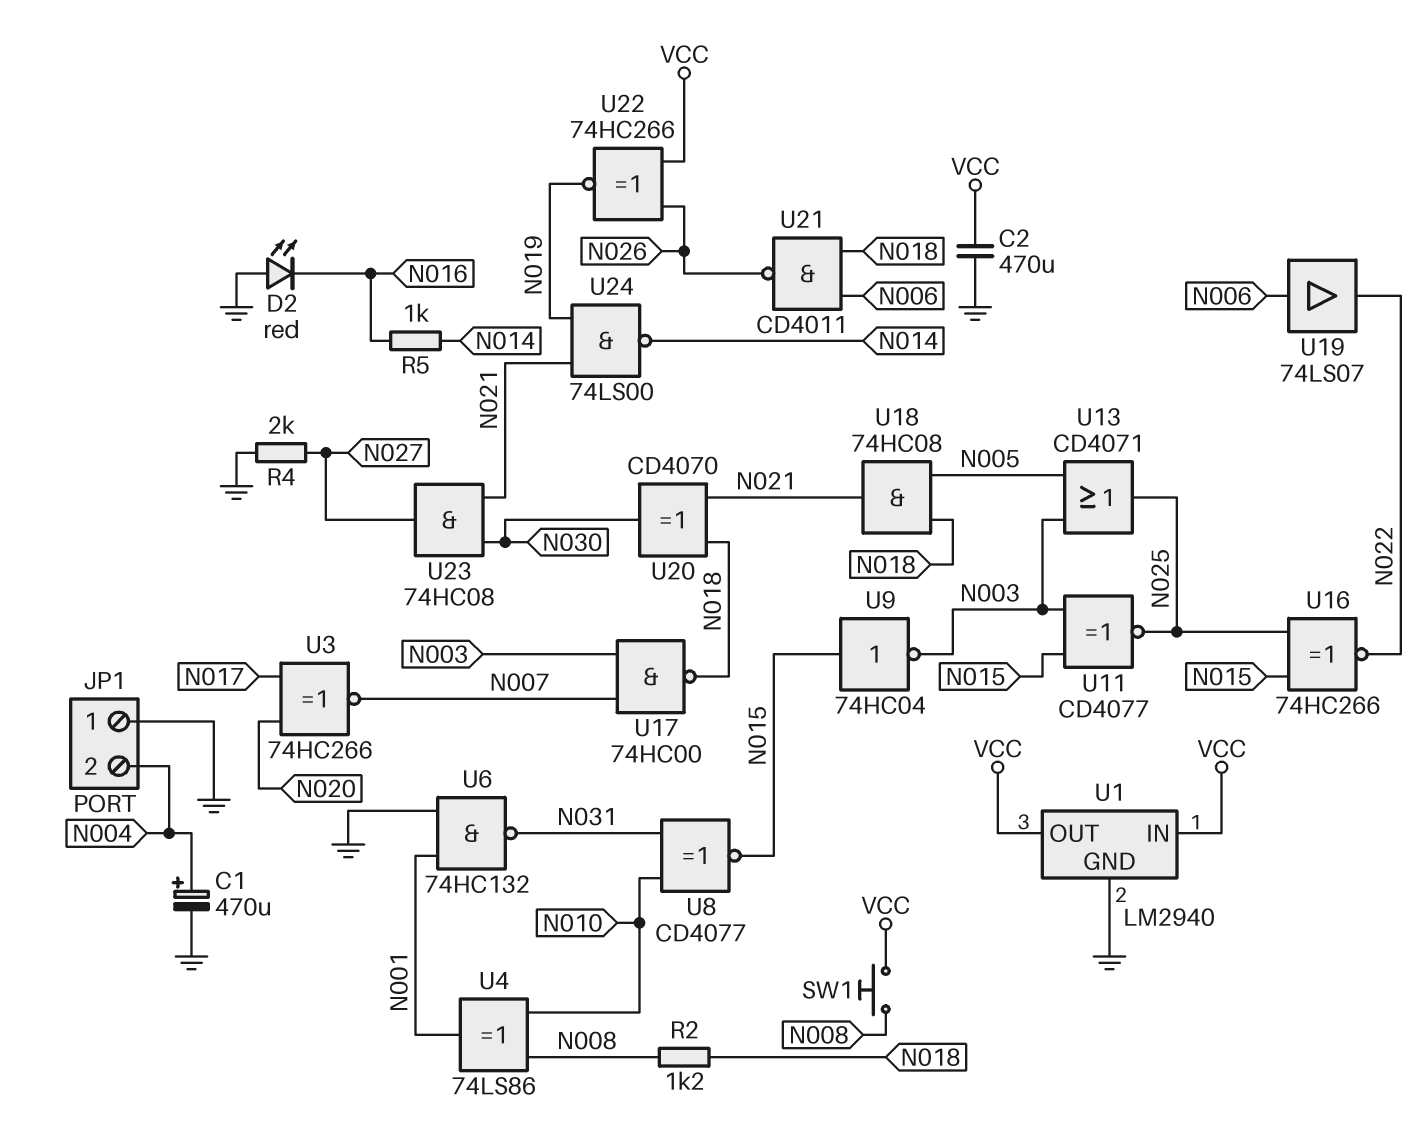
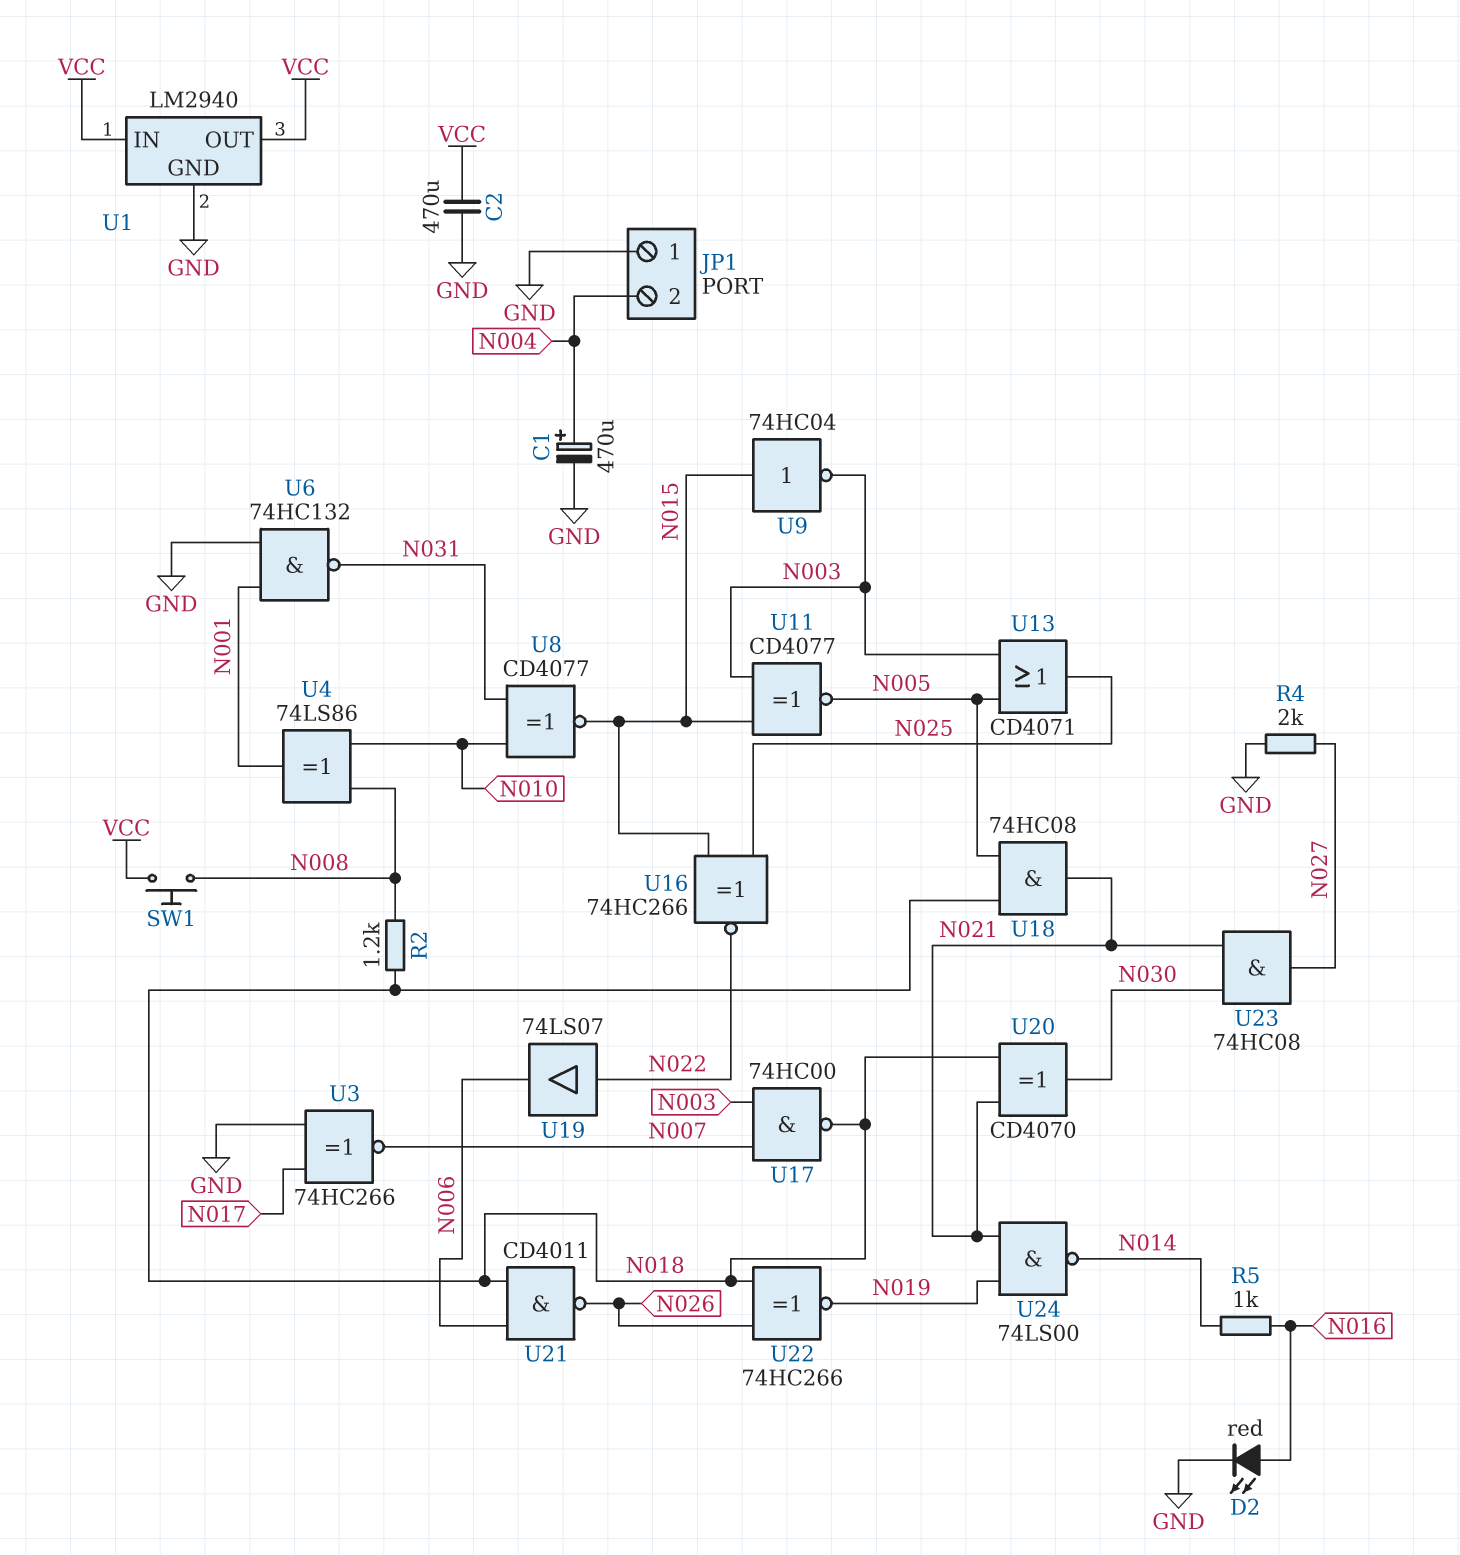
D2: LED red (A GND, K N016) -> LED red (A N016, K GND)
U3: XNOR 74HC266 (in N017, in N020, out N007) -> XNOR 74HC266 (in GND, in N017, out N007)
U11: XNOR CD4077 (in N003, in N015, out N025) -> XNOR CD4077 (in N003, in N015, out N005)
U19: buffer 74LS07 (in N006, out N022) -> buffer 74LS07 (in N022, out N006)
U22: XNOR 74HC266 (in N026, in VCC, out N019) -> XNOR 74HC266 (in N018, in N026, out N019)

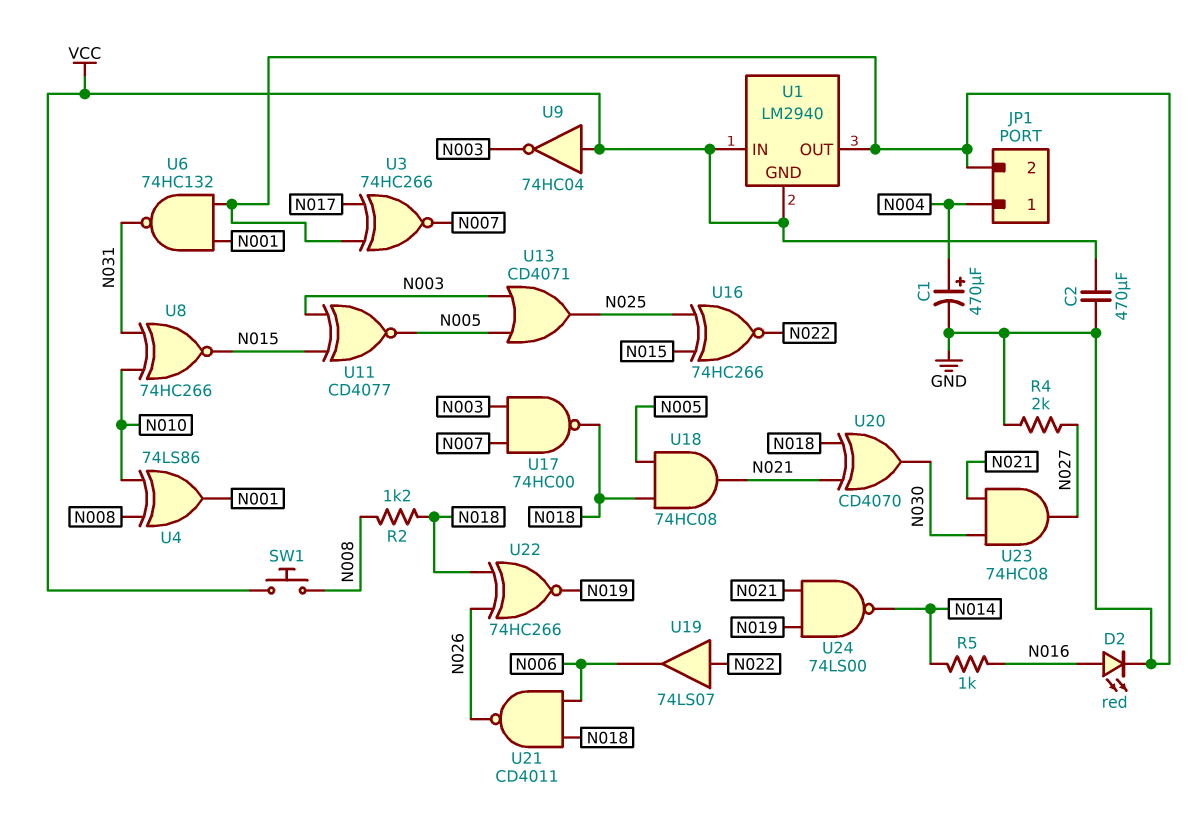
JP1 pin 1: GND -> N004
JP1 pin 2: N004 -> GND
U1 pin GND: GND -> VCC
U1 pin OUT: VCC -> GND
U8: XNOR CD4077 (in N010, in N031, out N015) -> XNOR 74HC266 (in N010, in N031, out N015)
U9: NOT 74HC04 (in N015, out N003) -> NOT 74HC04 (in VCC, out N003)

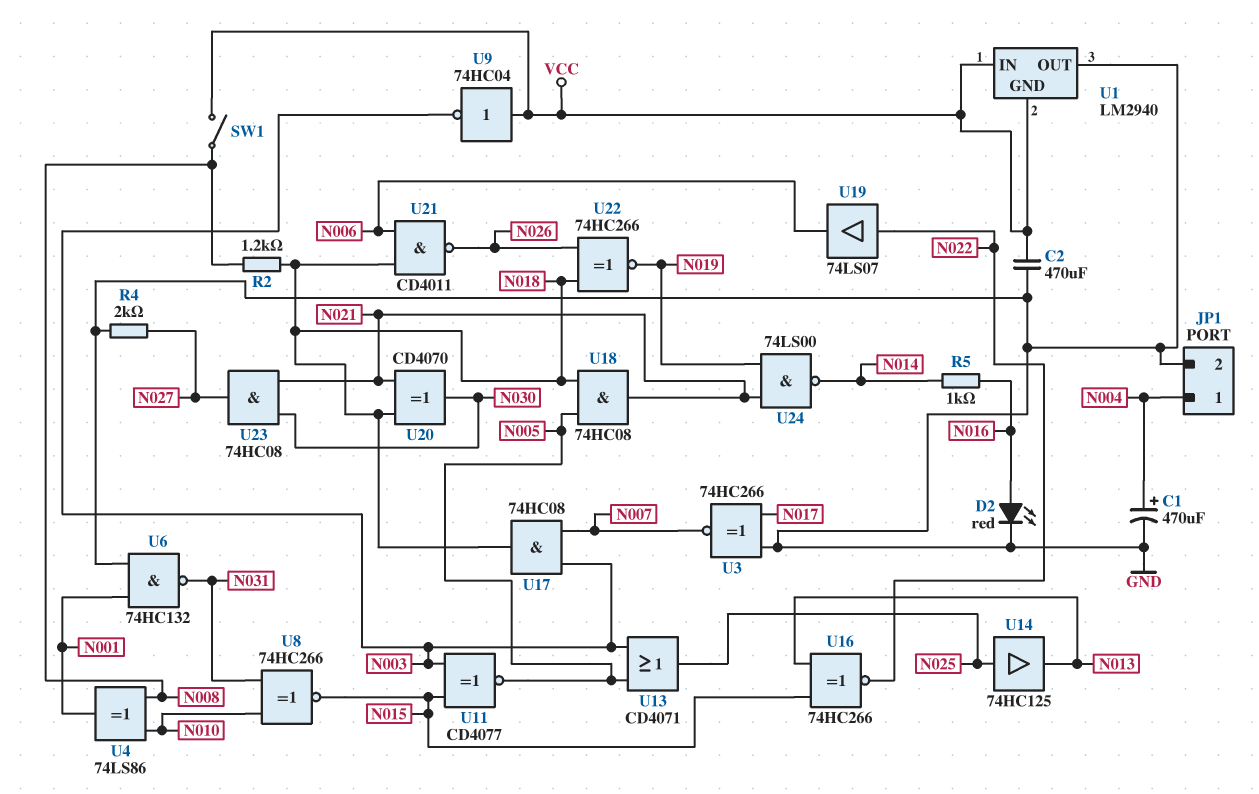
SW1: button (N008, VCC) -> switch (N008, VCC)
U14: none -> buffer 74HC125 (in N025, out N013)
U16: XNOR 74HC266 (in N015, in N025, out N022) -> XNOR 74HC266 (in N013, in N015, out N022)
U17: NAND 74HC00 (in N003, in N007, out N018) -> AND 74HC08 (in N003, in N007, out N018)

